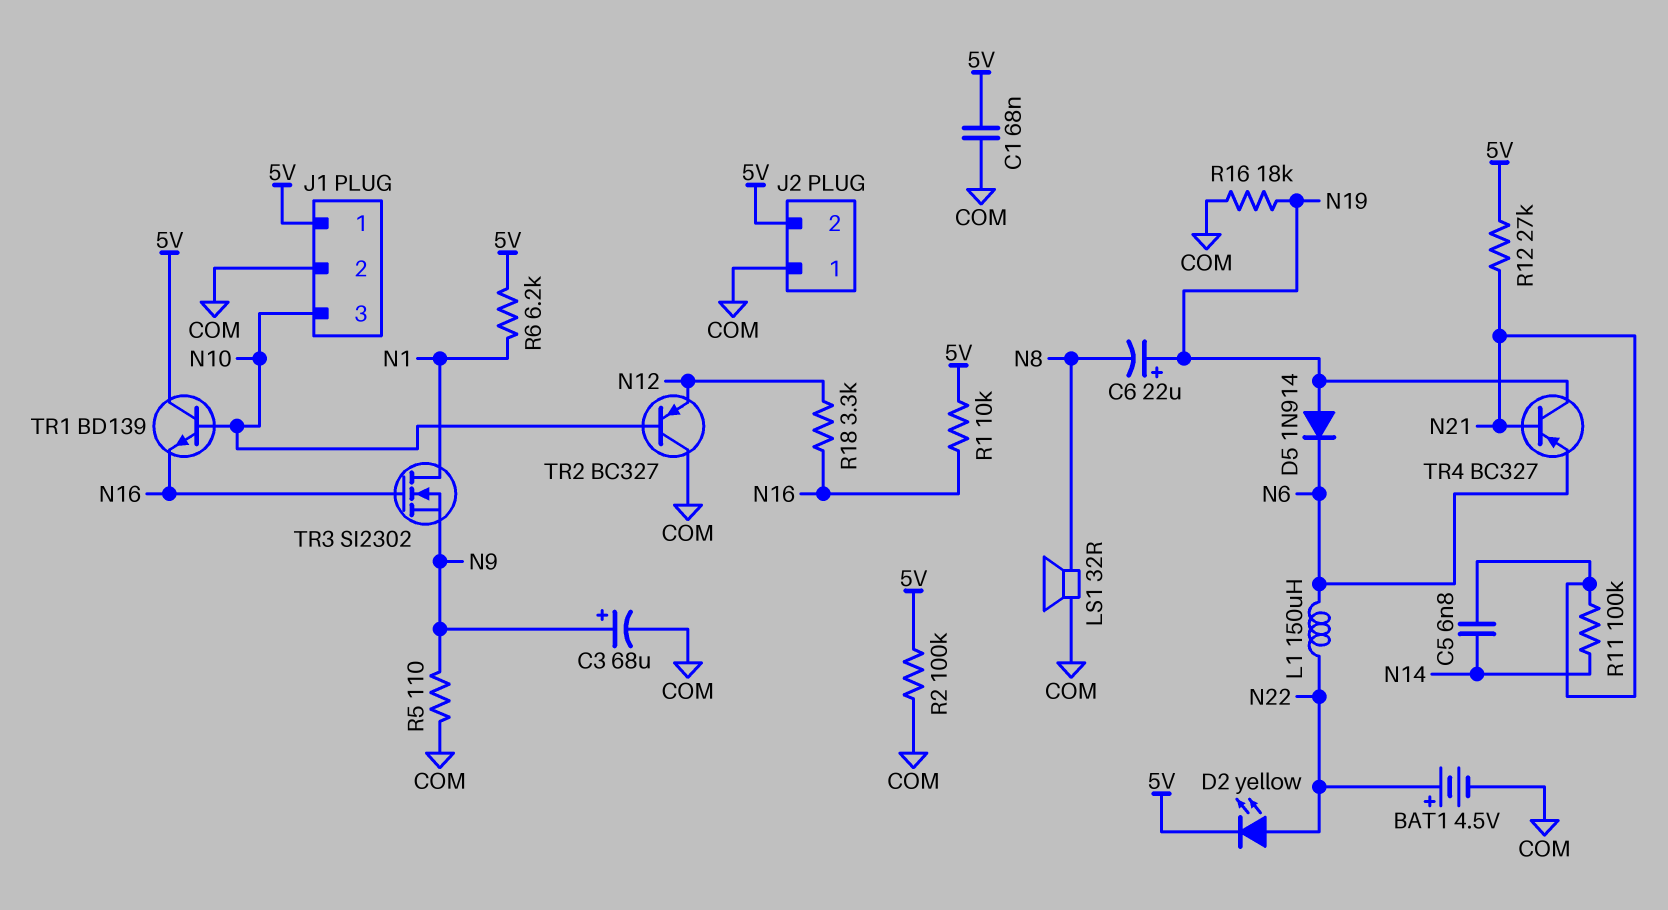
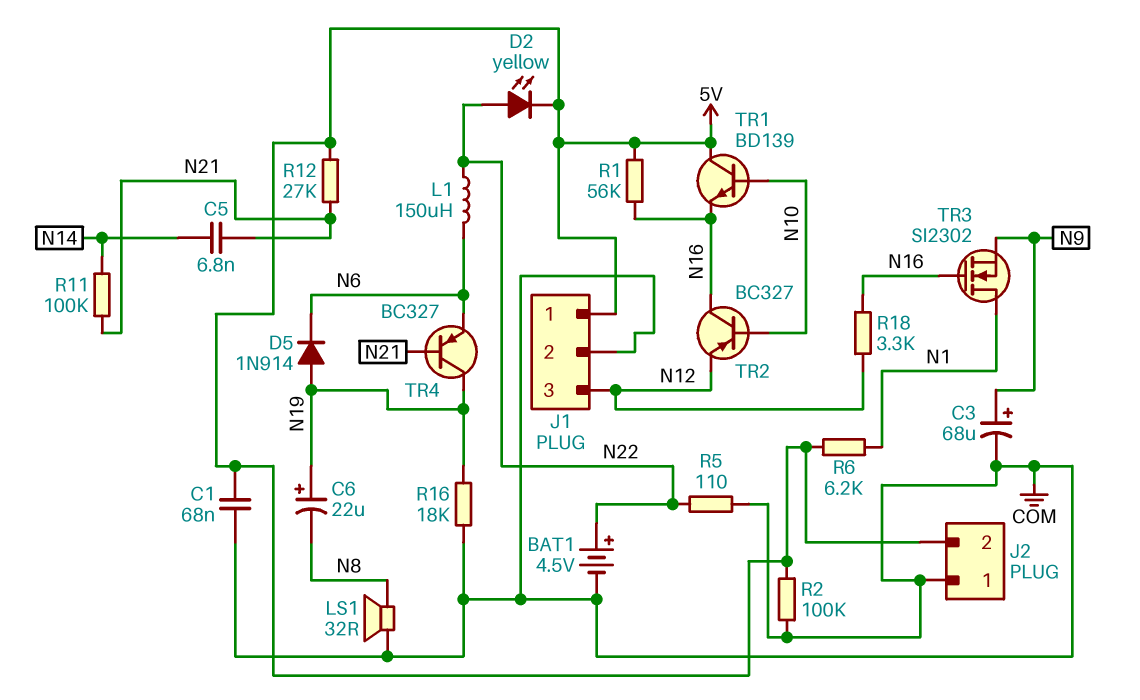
J1 pin 3: N10 -> N12
R1: 10k (5V, N16) -> 56k (5V, N16)
R5: 110 (COM, N9) -> 110 (COM, N22)
TR2: PNP BC327 (B N10, C COM, E N12) -> PNP BC327 (B N10, C N16, E N12)

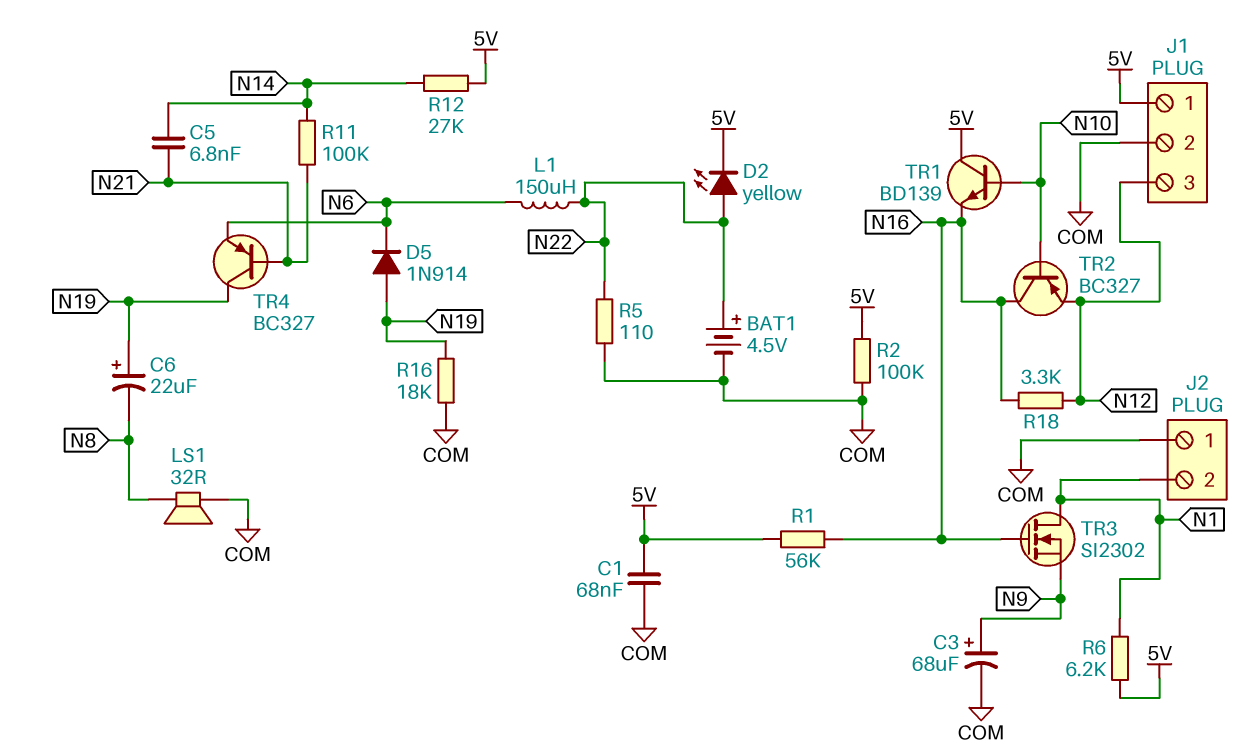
J2 pin 2: 5V -> N1
R12: 27k (5V, N21) -> 27k (5V, N14)

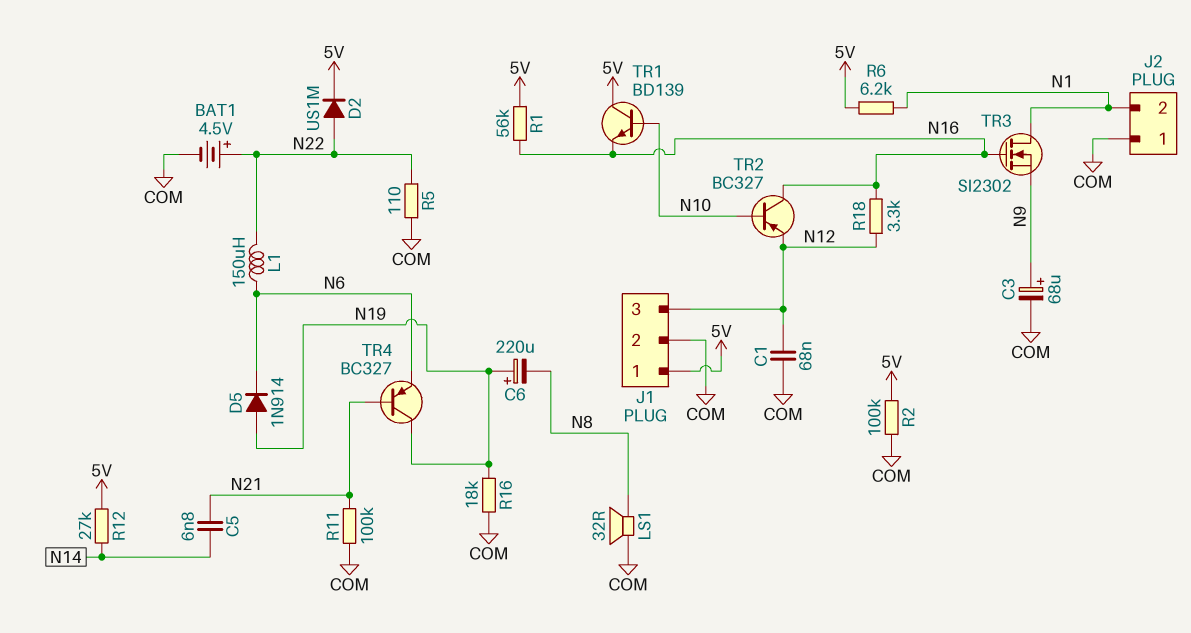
C1: 68nF (5V, COM) -> 68nF (COM, N12)
C6: 22uF (plus N19, minus N8) -> 220uF (plus N19, minus N8)
D2: LED yellow (A N22, K 5V) -> diode US1M (A N22, K 5V)
R11: 100k (N14, N21) -> 100k (COM, N21)

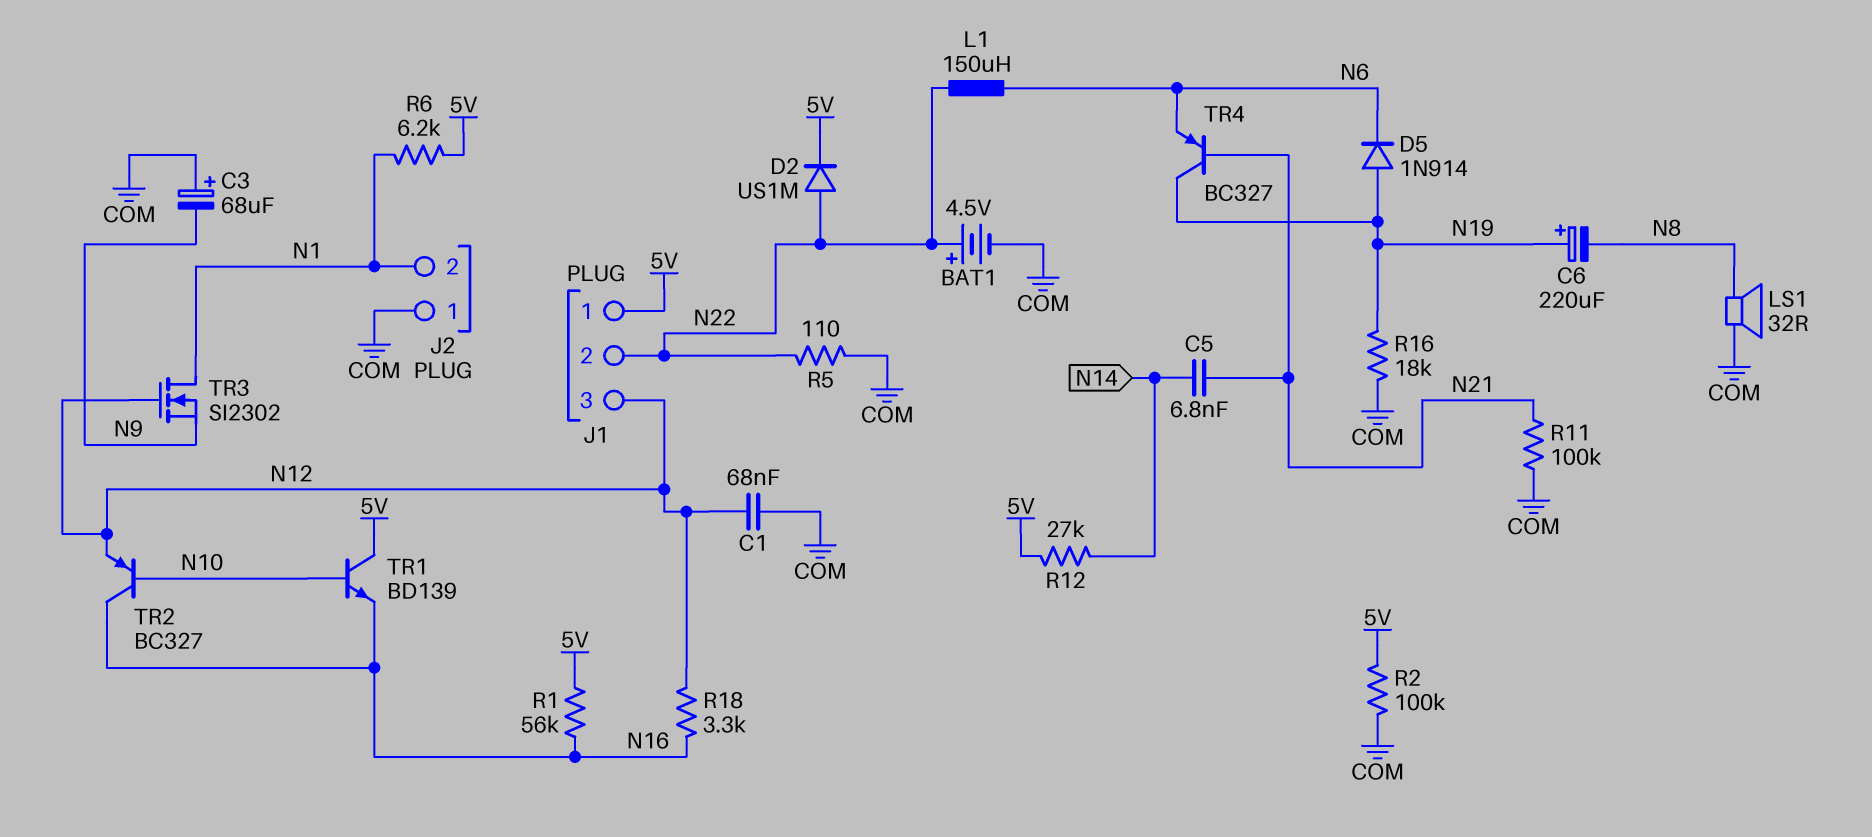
C3: 68uF (plus N9, minus COM) -> 68uF (plus COM, minus N9)
J1 pin 2: COM -> N22
TR3: NMOS SI2302 (G N16, D N1, S N9) -> NMOS SI2302 (G N12, D N1, S N9)

